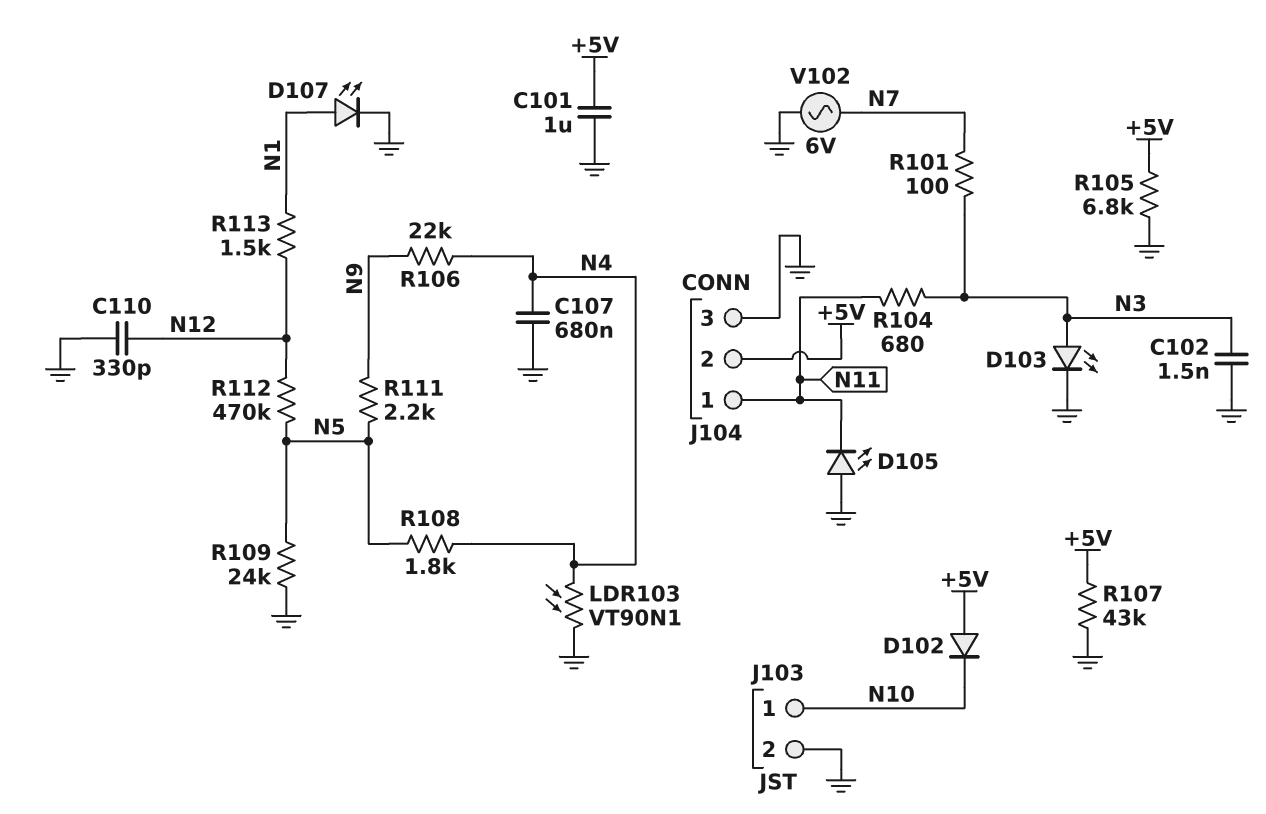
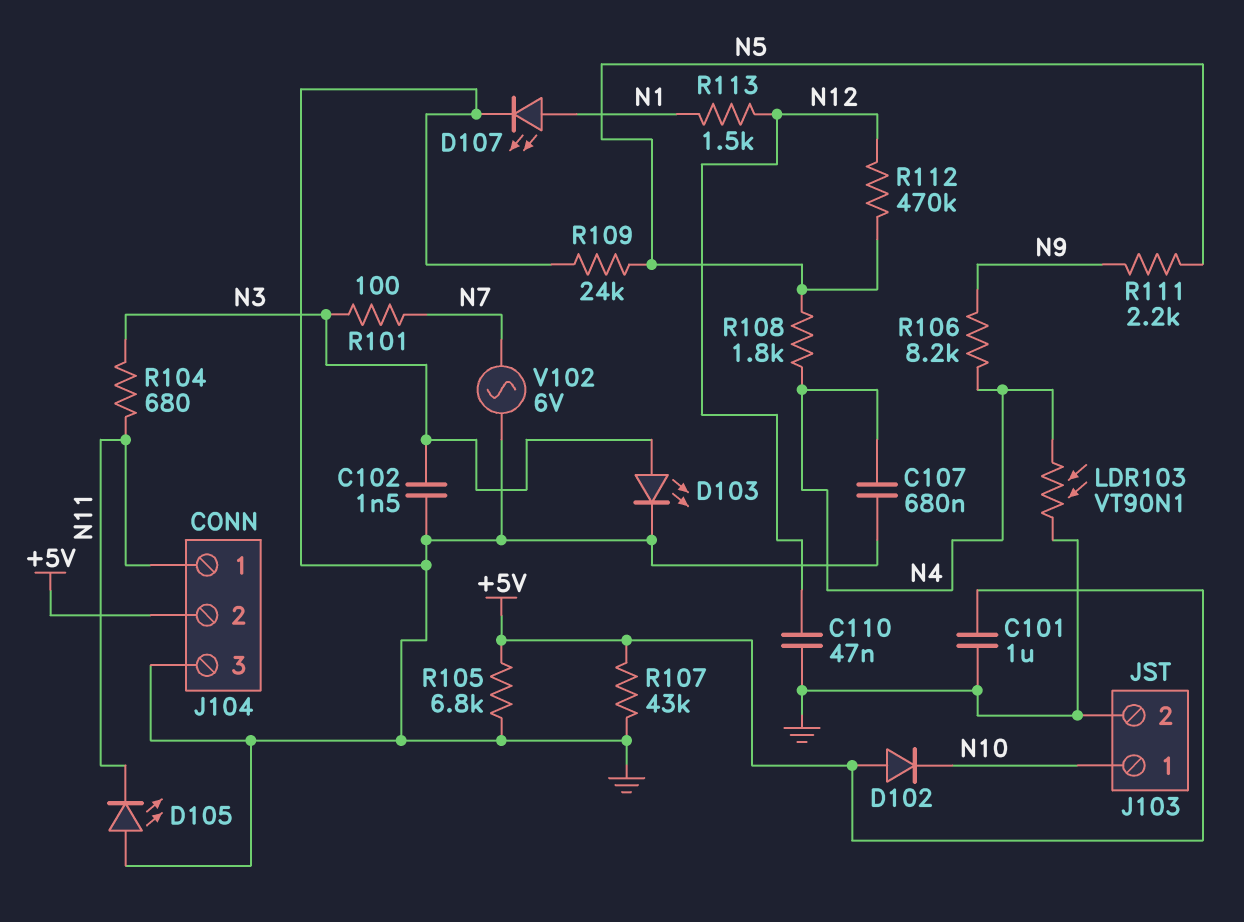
C110: 330pF (GND, N12) -> 47nF (GND, N12)
R106: 22k (N4, N9) -> 8.2k (N4, N9)

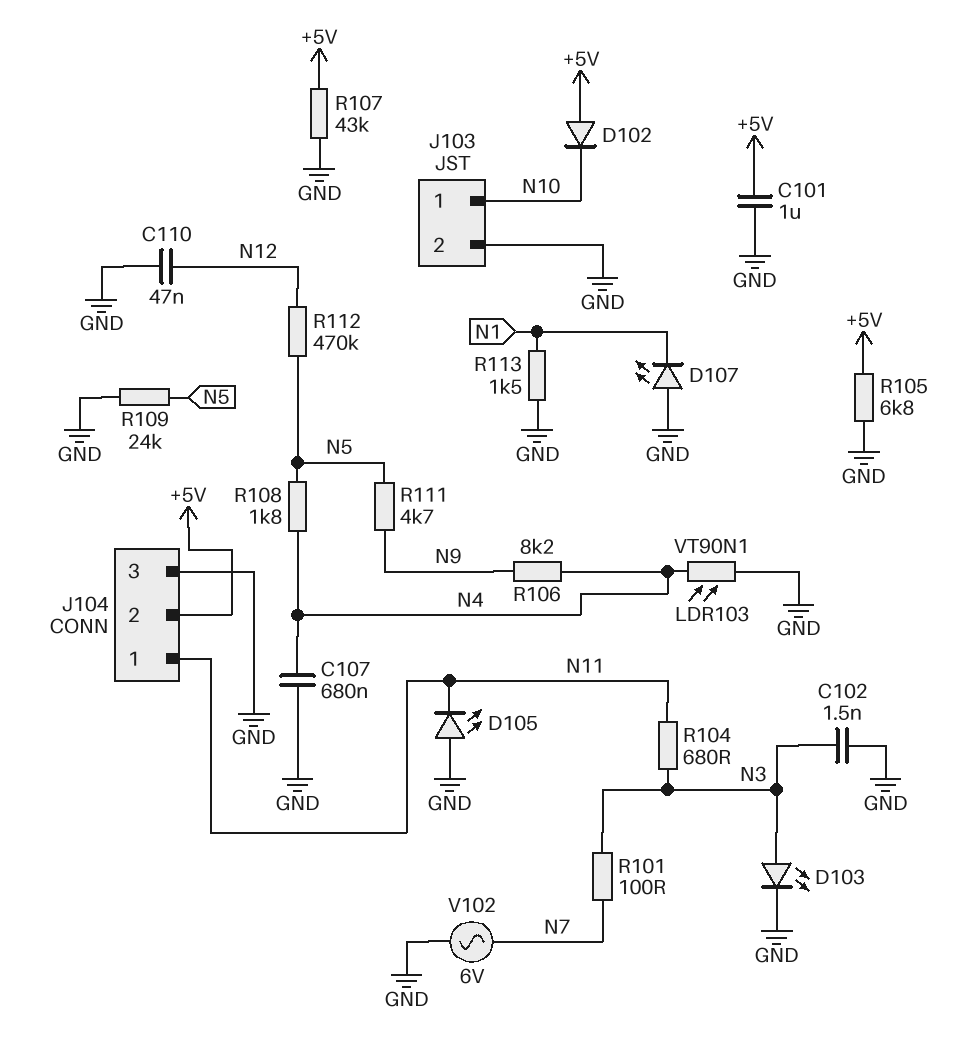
D107: LED (A N1, K GND) -> LED (A GND, K N1)
R111: 2.2k (N5, N9) -> 4.7k (N5, N9)
R113: 1.5k (N1, N12) -> 1.5k (GND, N1)

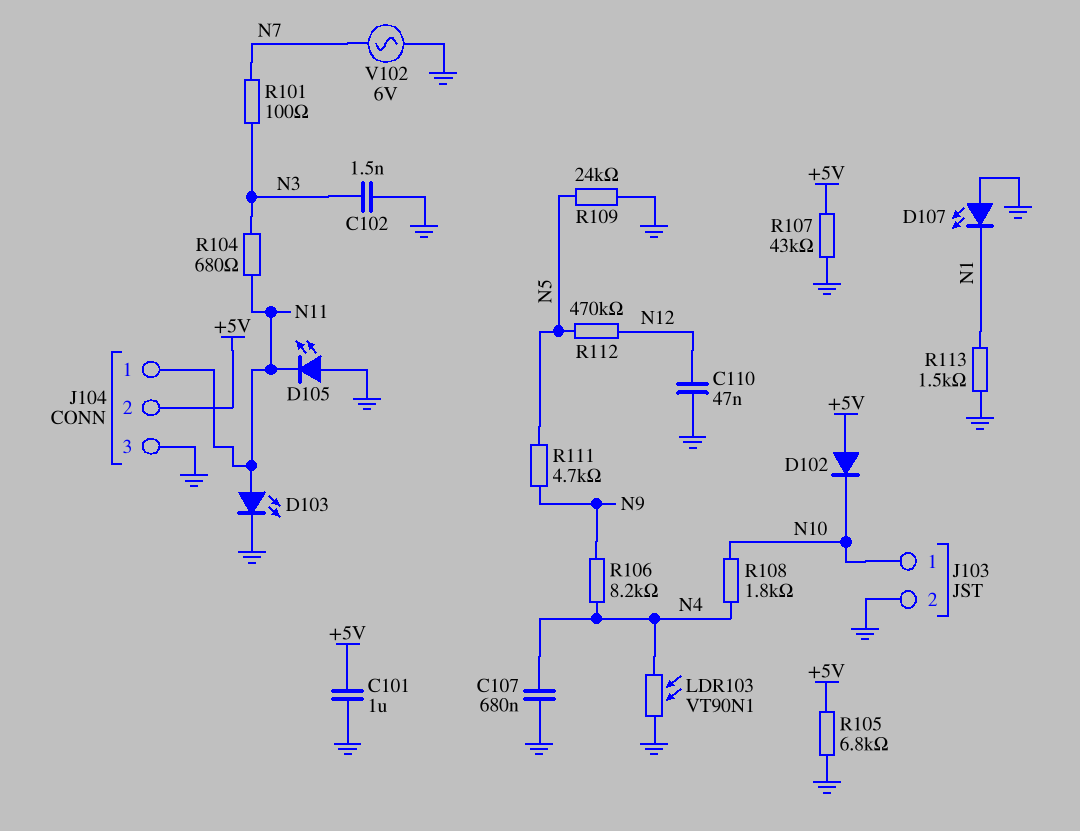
D103: LED (A N3, K GND) -> LED (A N11, K GND)
R108: 1.8k (N4, N5) -> 1.8k (N4, N10)

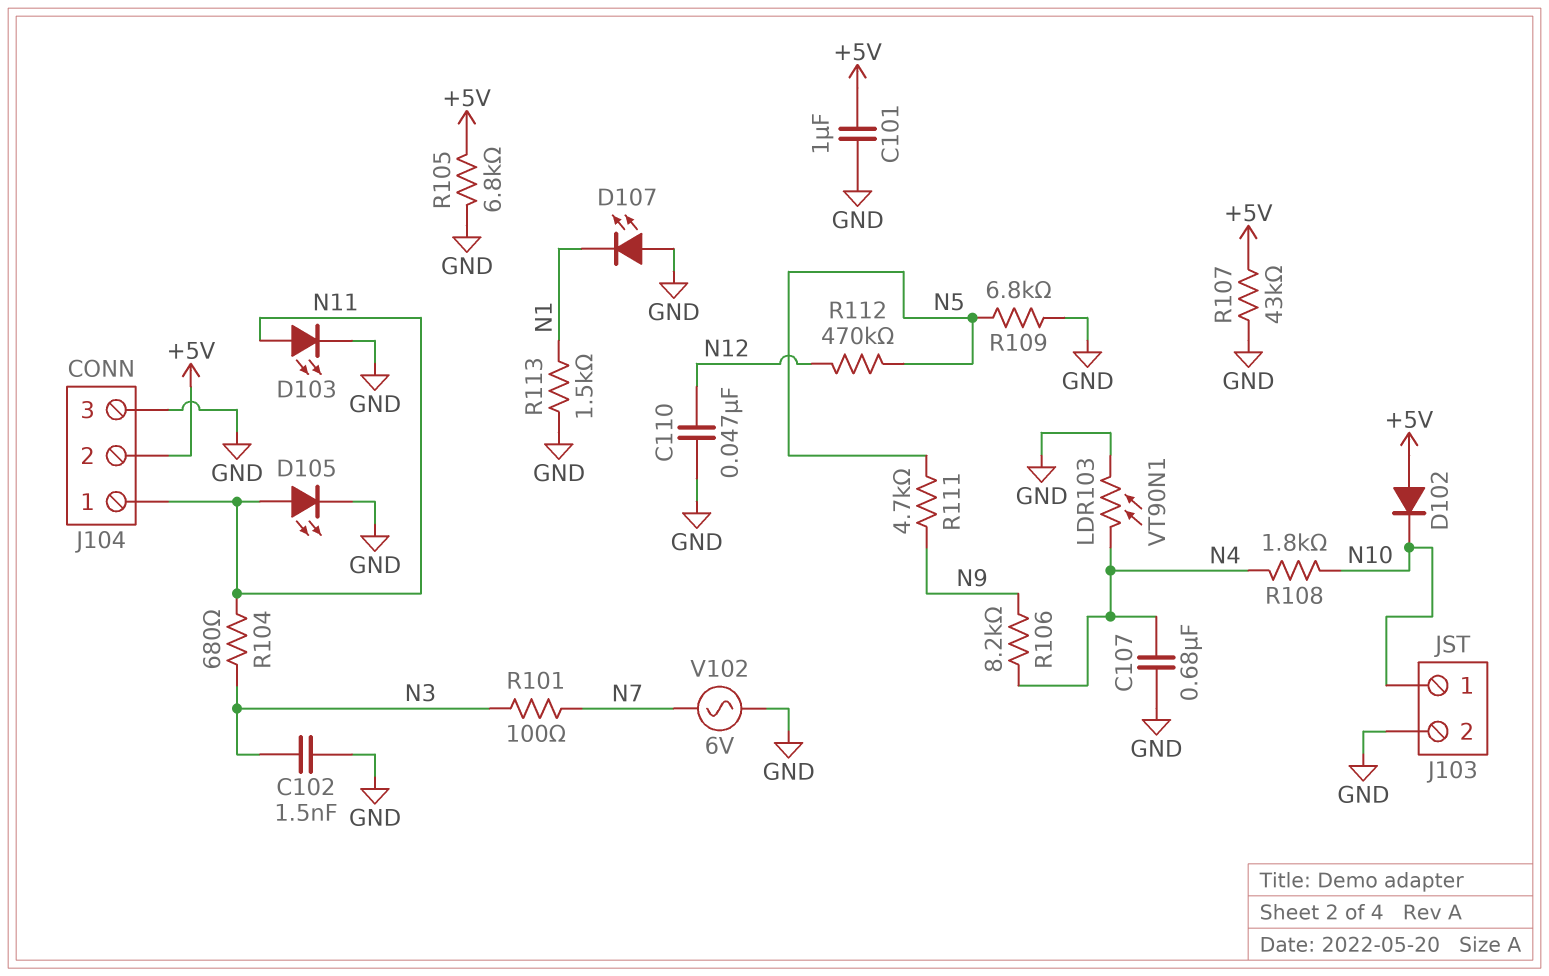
D105: LED (A GND, K N11) -> LED (A N11, K GND)
R109: 24k (GND, N5) -> 6.8k (GND, N5)

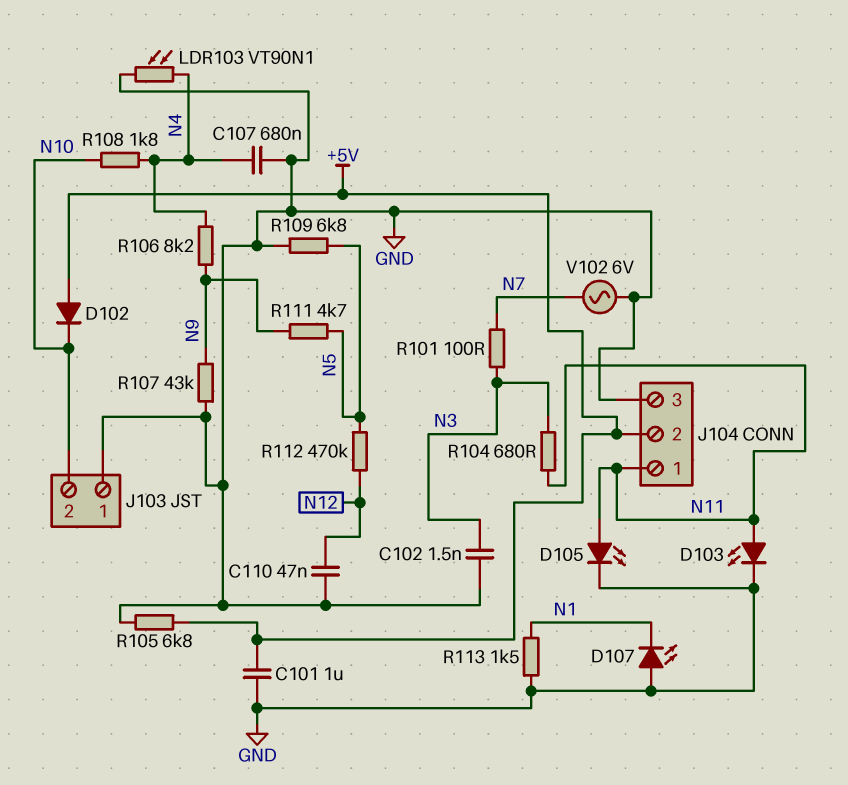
J103 pin 1: N10 -> GND
J103 pin 2: GND -> N10
R107: 43k (+5V, GND) -> 43k (GND, N9)

